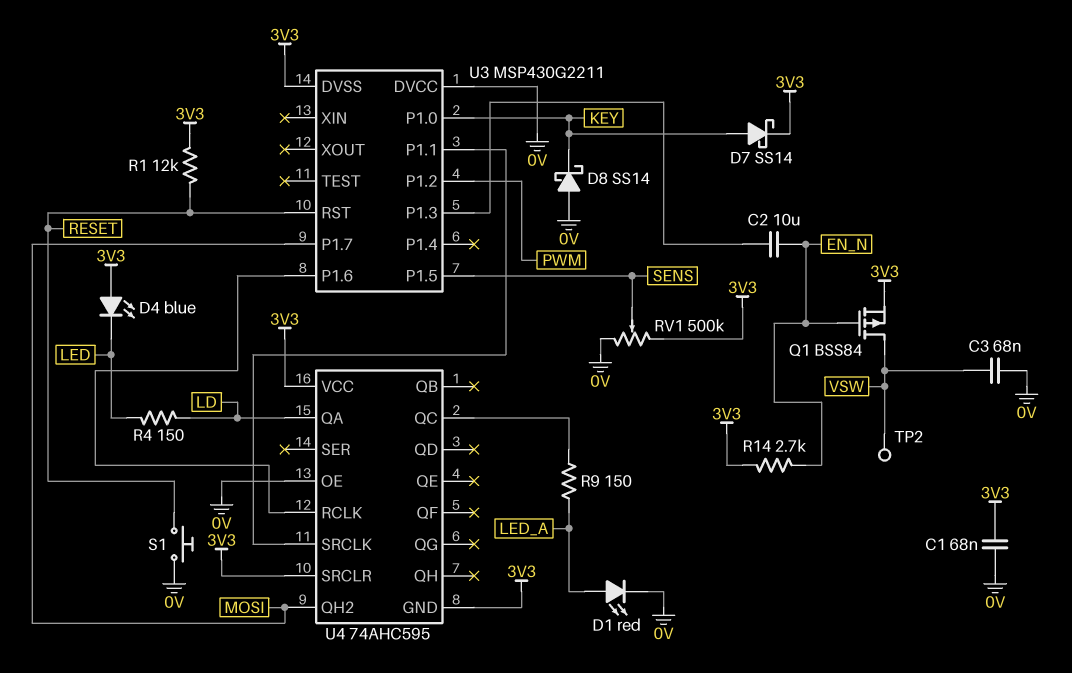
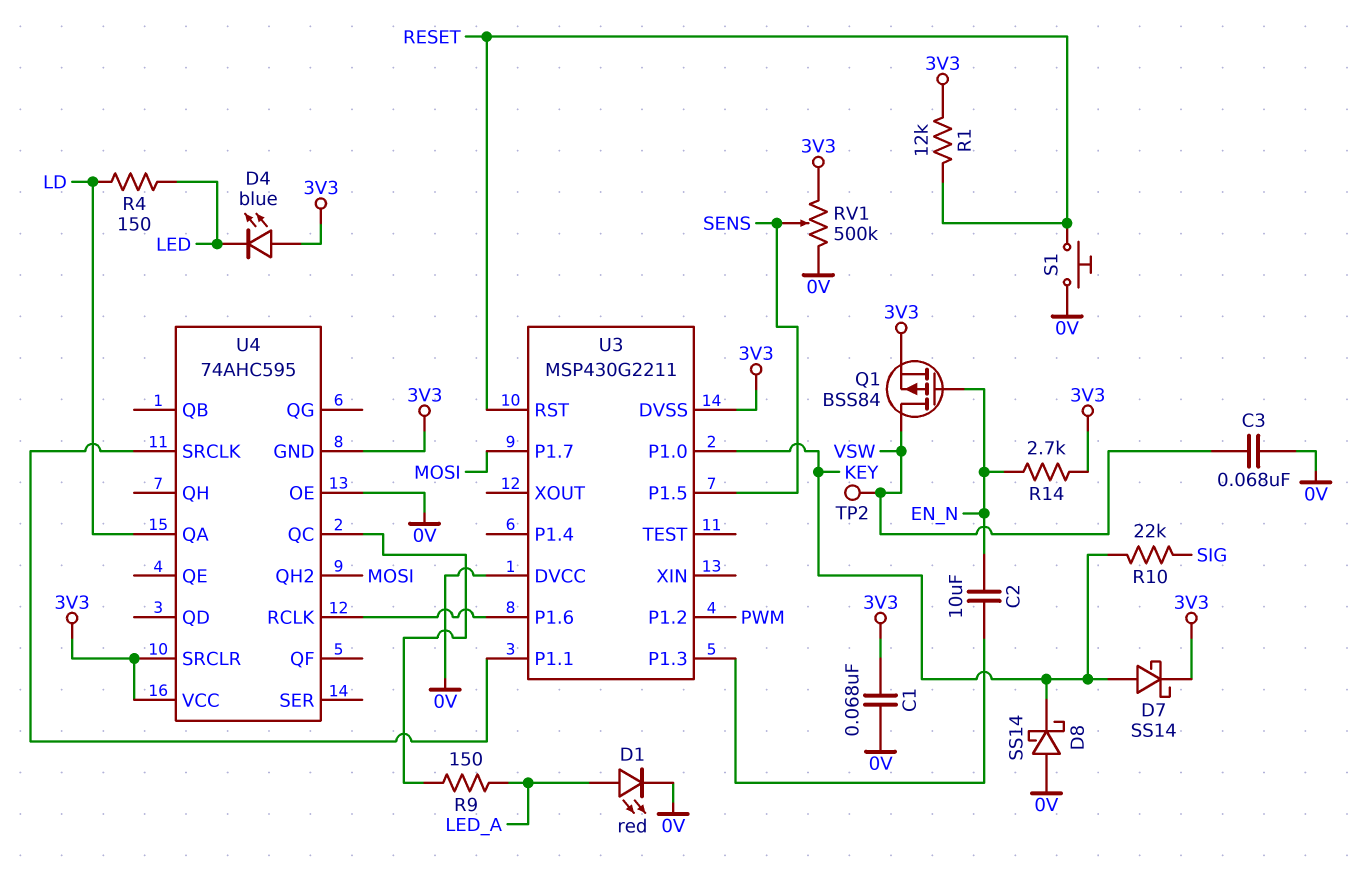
R10: none -> 22k (KEY, SIG)

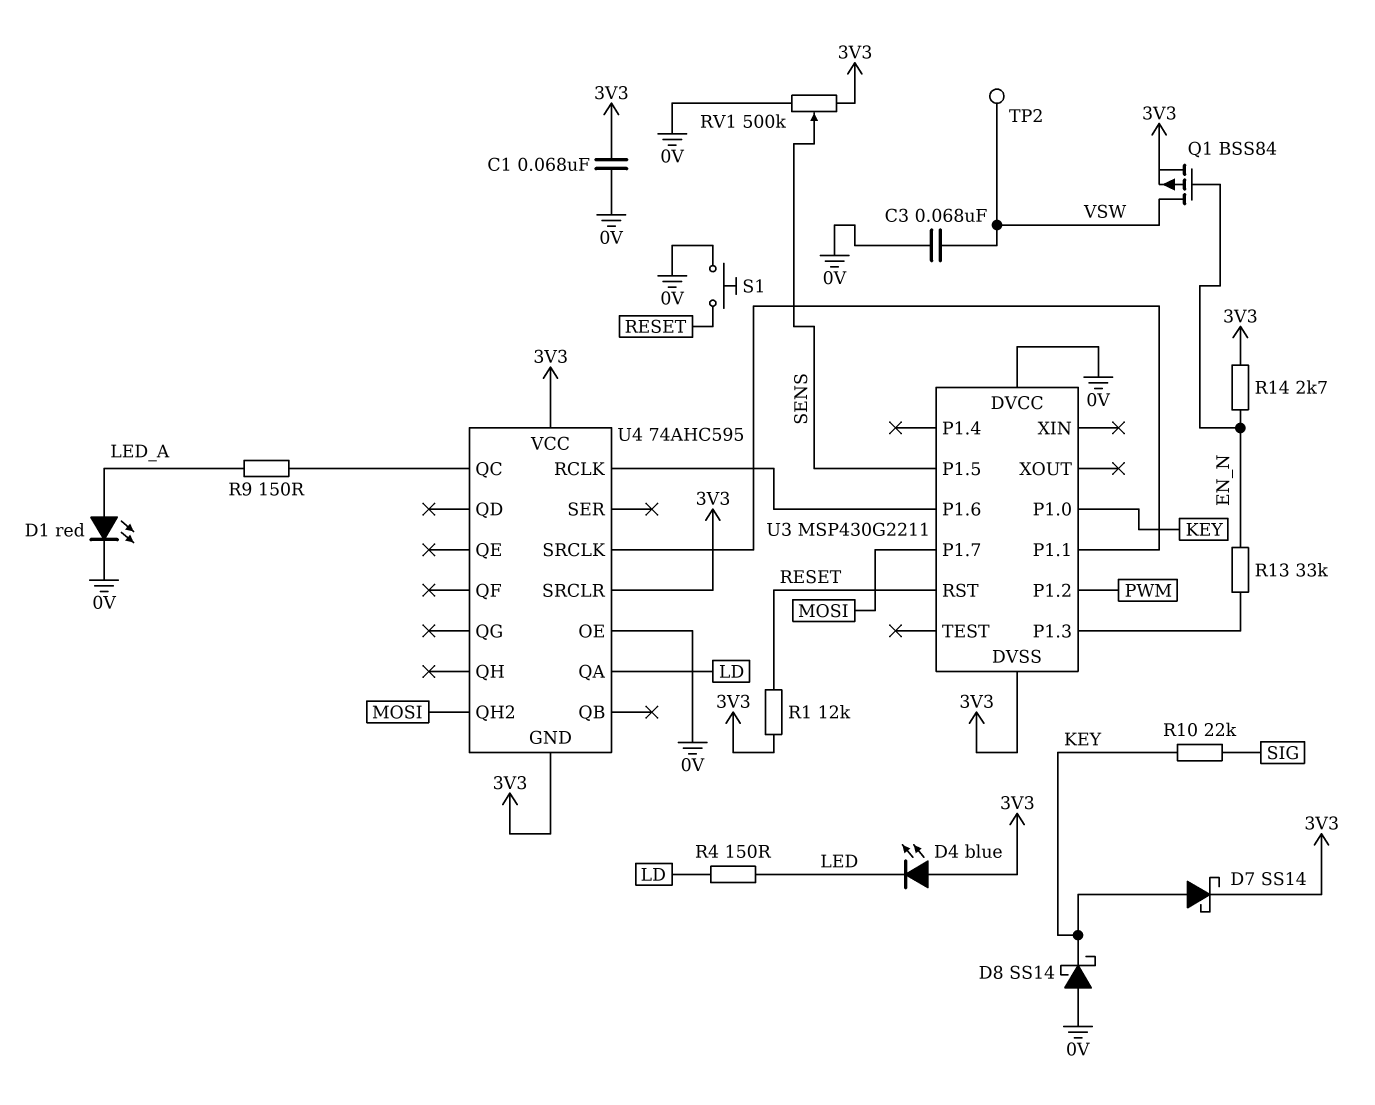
C2: 10uF (EN_N, U3/P1.3) -> none
R13: none -> 33k (EN_N, U3/P1.3)

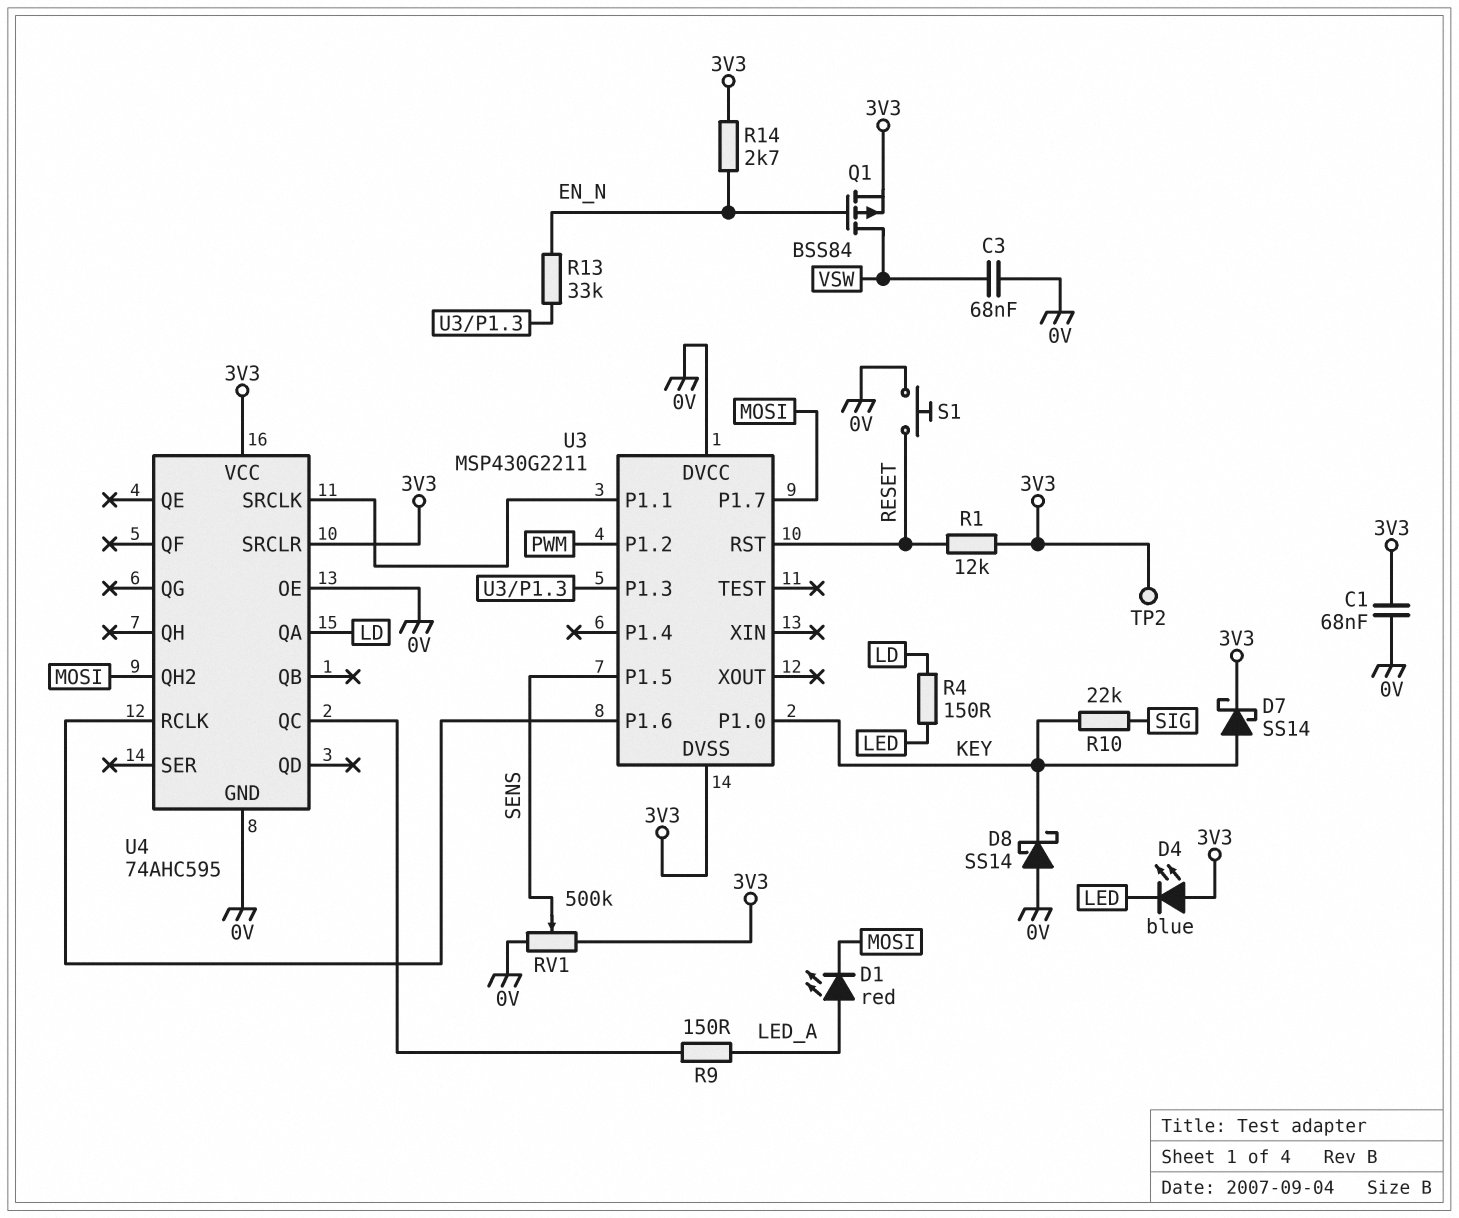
D1: LED red (A LED_A, K 0V) -> LED red (A LED_A, K MOSI)
TP2: test point (VSW) -> test point (3V3)
U4 pin GND: 3V3 -> 0V

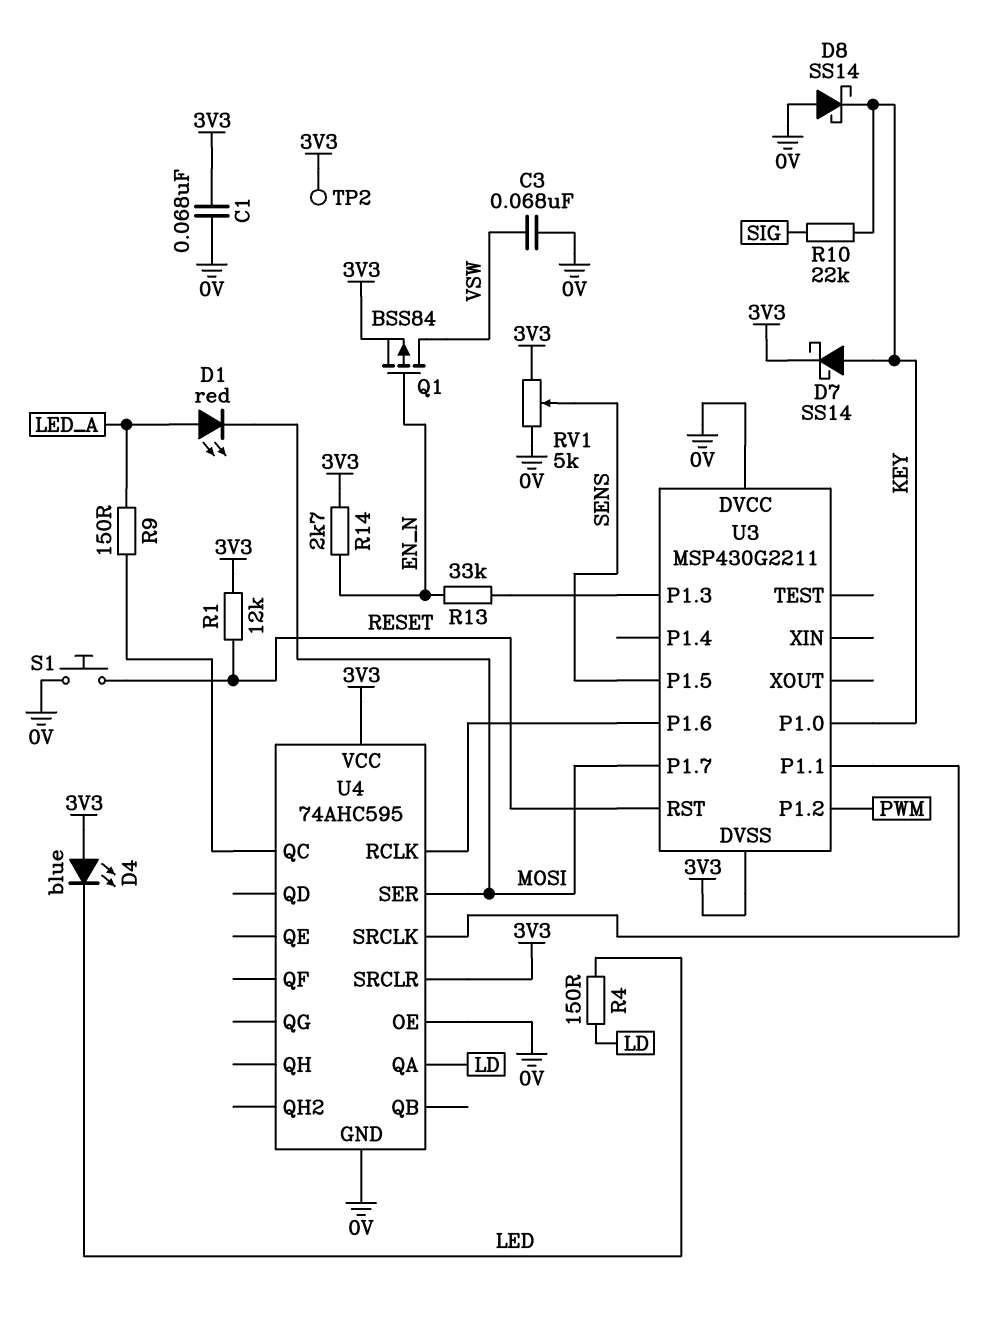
RV1: 500k (0V, 3V3, wiper SENS) -> 5k (0V, 3V3, wiper SENS)
U4 pin QH2: MOSI -> none
U4 pin SER: none -> MOSI

